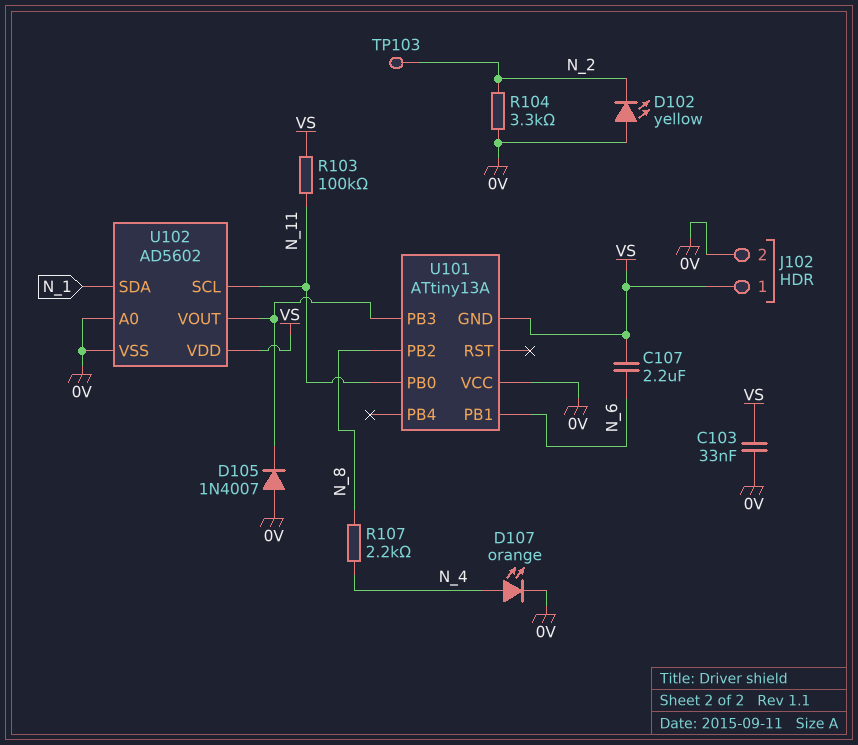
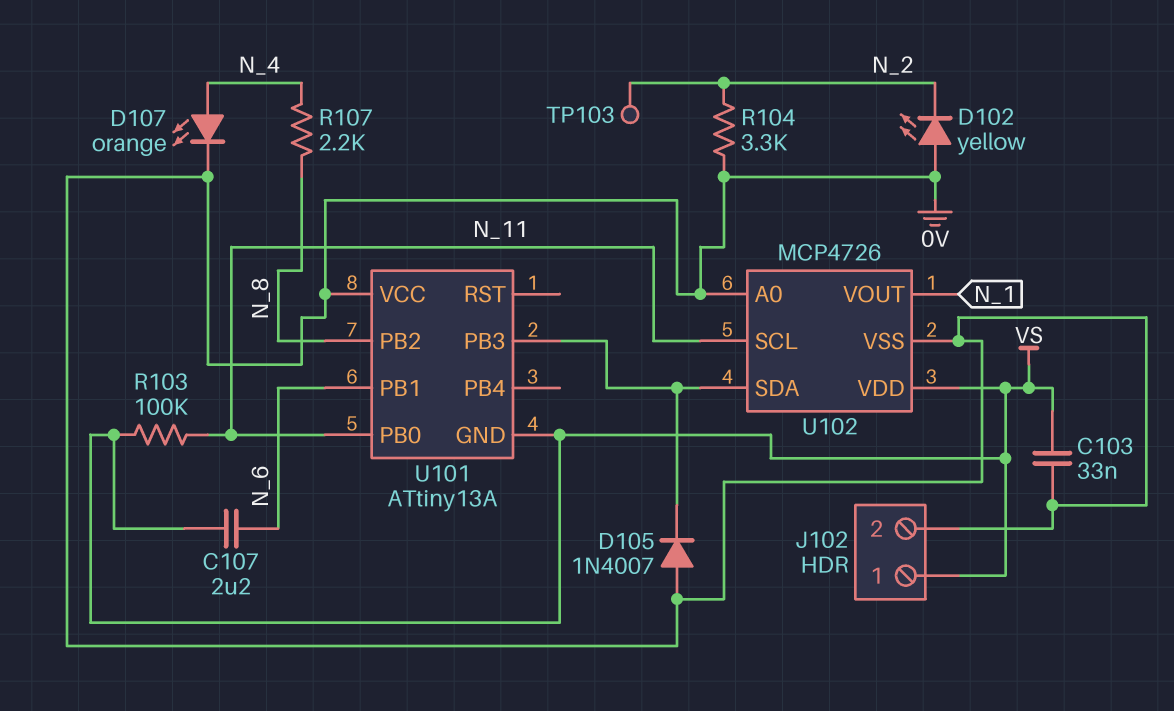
U102: AD5602 -> MCP4726
U102 pin SDA: N_1 -> U101/PB3
U102 pin VOUT: U101/PB3 -> N_1

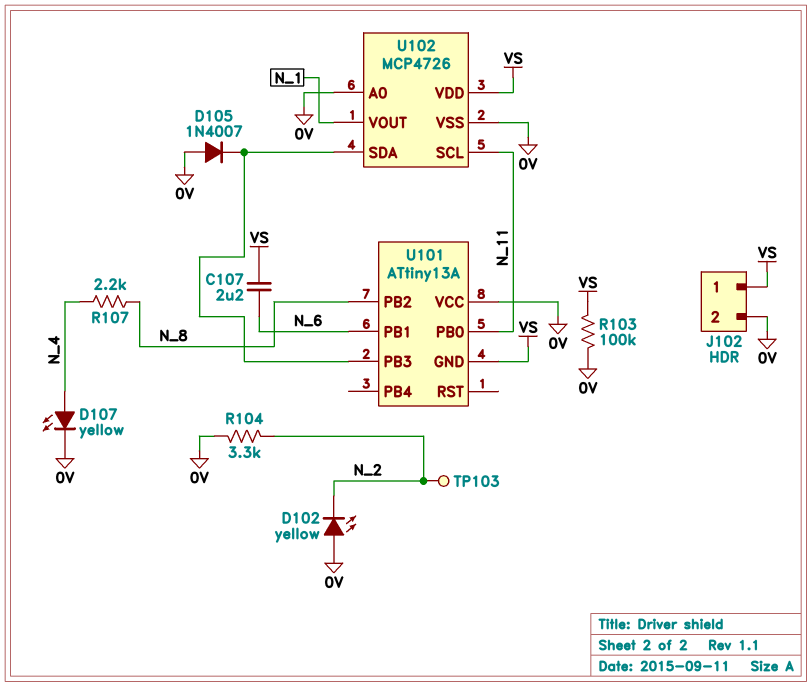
C103: 33nF (0V, VS) -> none
D107: LED orange (A N_4, K 0V) -> LED yellow (A N_4, K 0V)
R103: 100k (N_11, VS) -> 100k (0V, VS)

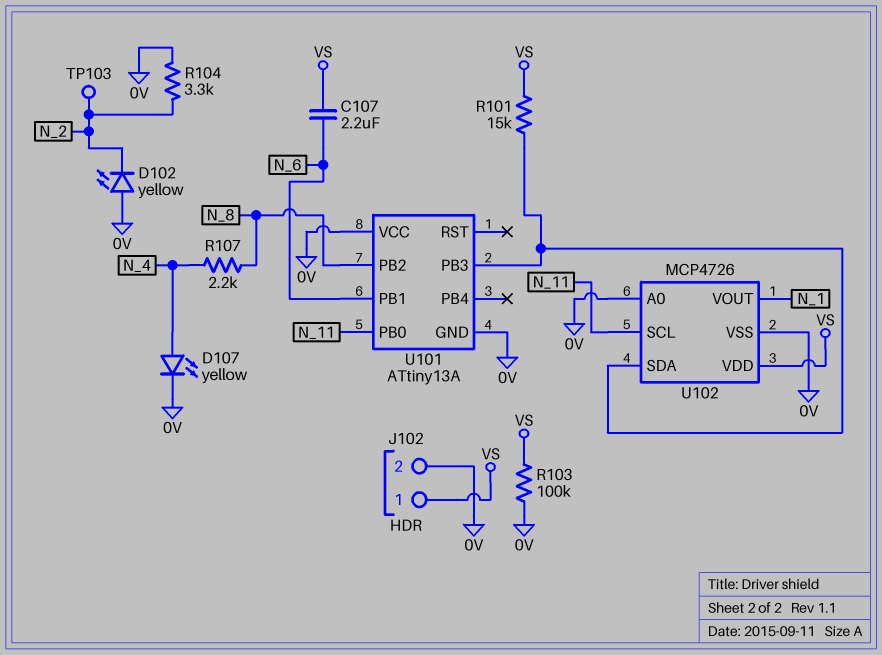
D105: diode 1N4007 (A 0V, K U101/PB3) -> none
R101: none -> 15k (U101/PB3, VS)
U101 pin GND: VS -> 0V

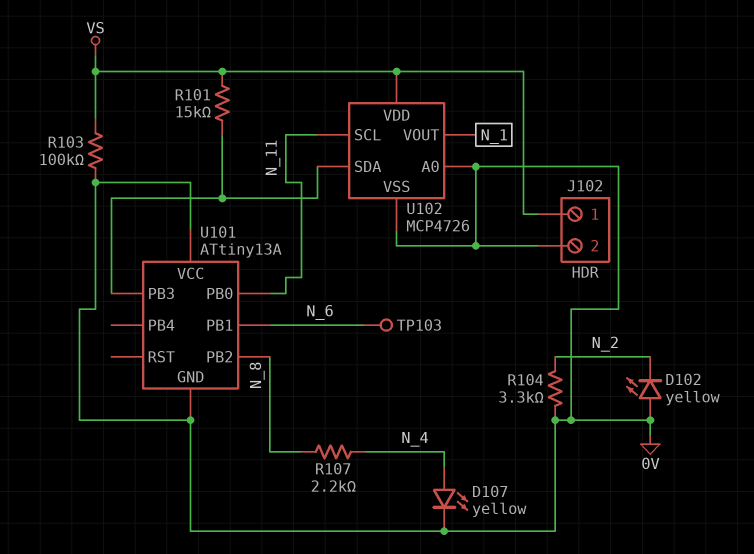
C107: 2.2uF (N_6, VS) -> none
TP103: test point (N_2) -> test point (N_6)

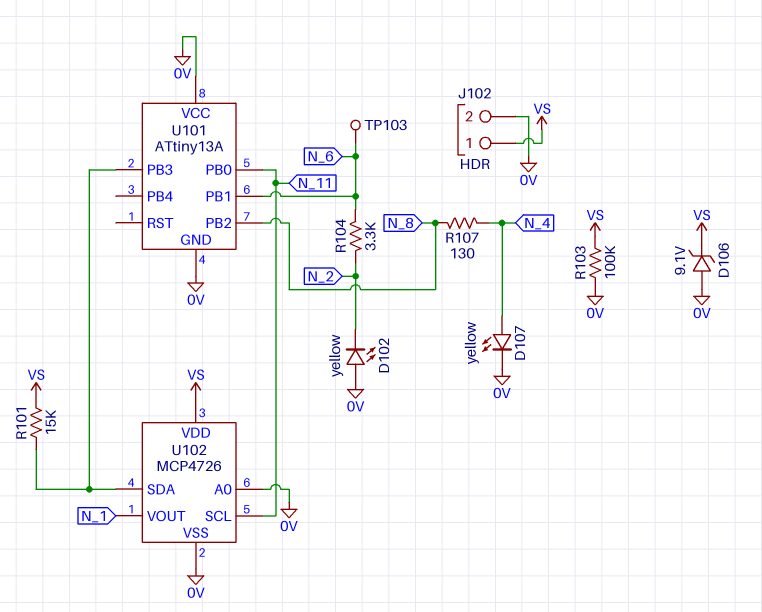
D106: none -> zener 9.1V (A 0V, K VS)
R104: 3.3k (0V, N_2) -> 3.3k (N_2, N_6)
R107: 2.2k (N_4, N_8) -> 130 (N_4, N_8)

